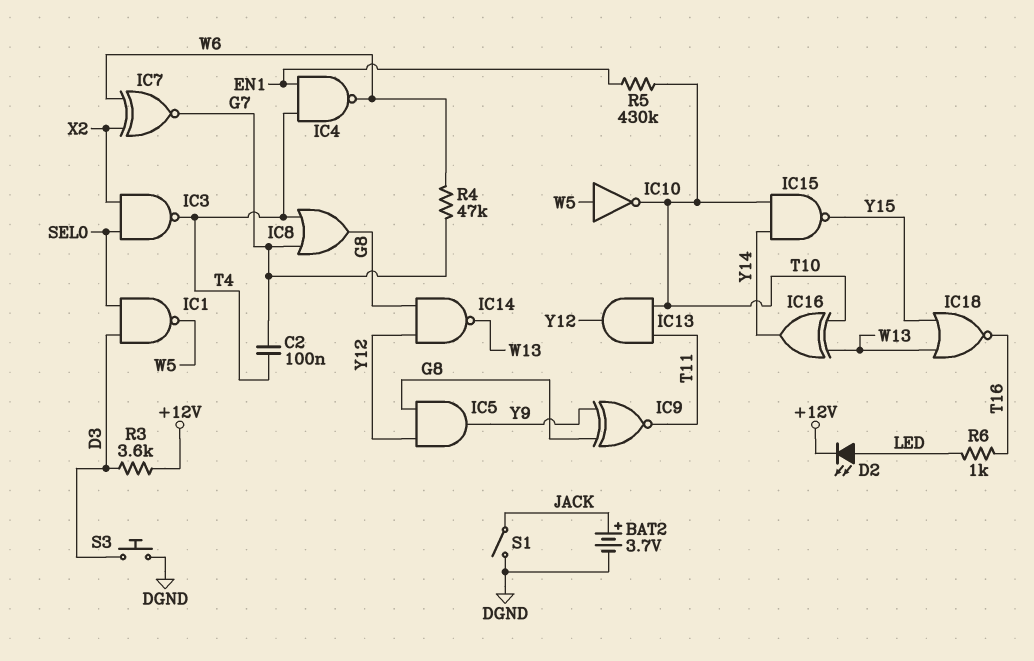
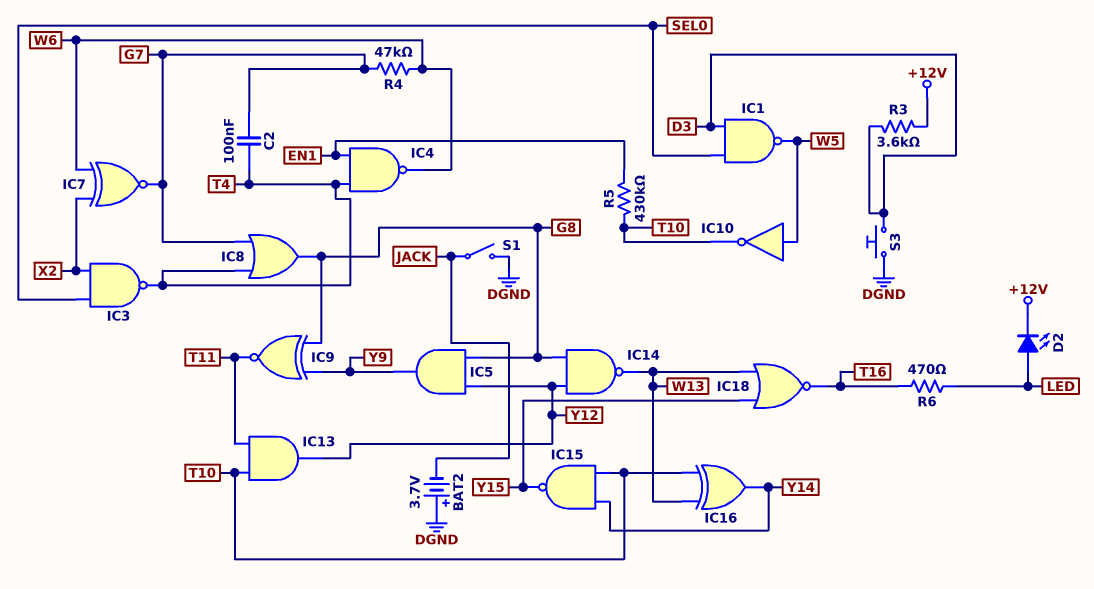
BAT2: 3.7V (plus JACK, minus DGND) -> 3.7V (plus DGND, minus JACK)
R6: 1k (LED, T16) -> 470 (LED, T16)

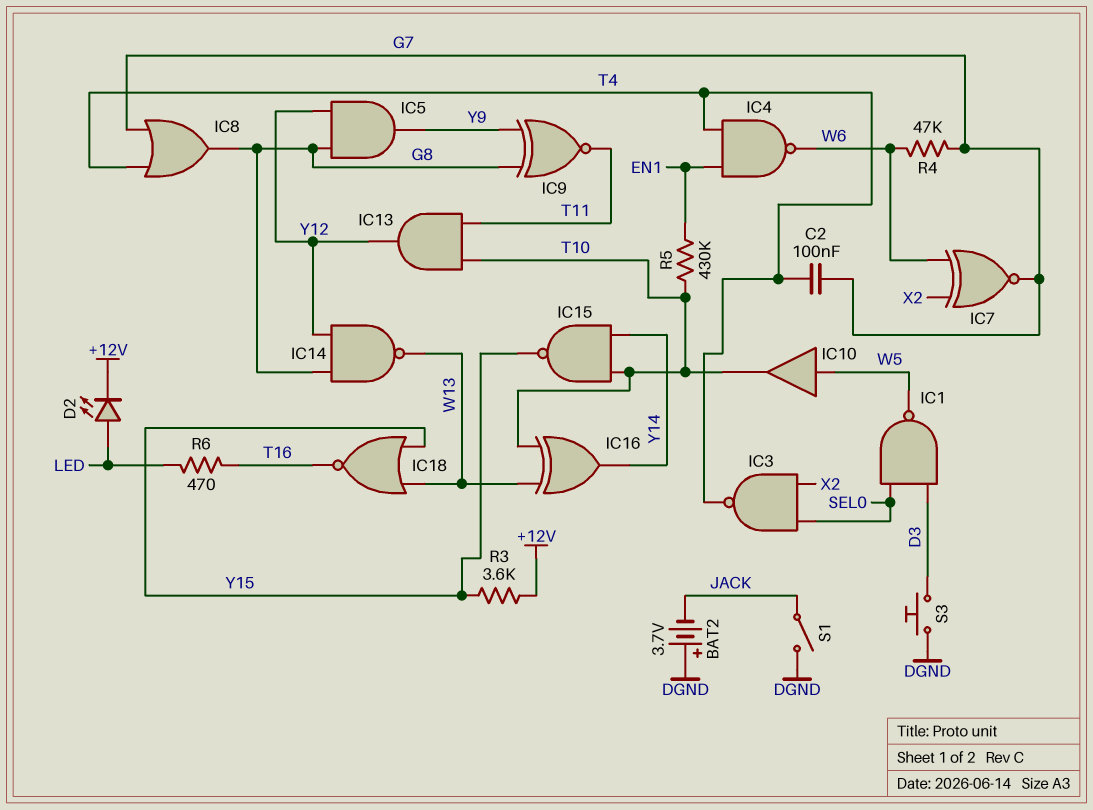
IC10: NOT (in W5, out T10) -> buffer (in W5, out T10)
R3: 3.6k (+12V, D3) -> 3.6k (+12V, Y15)

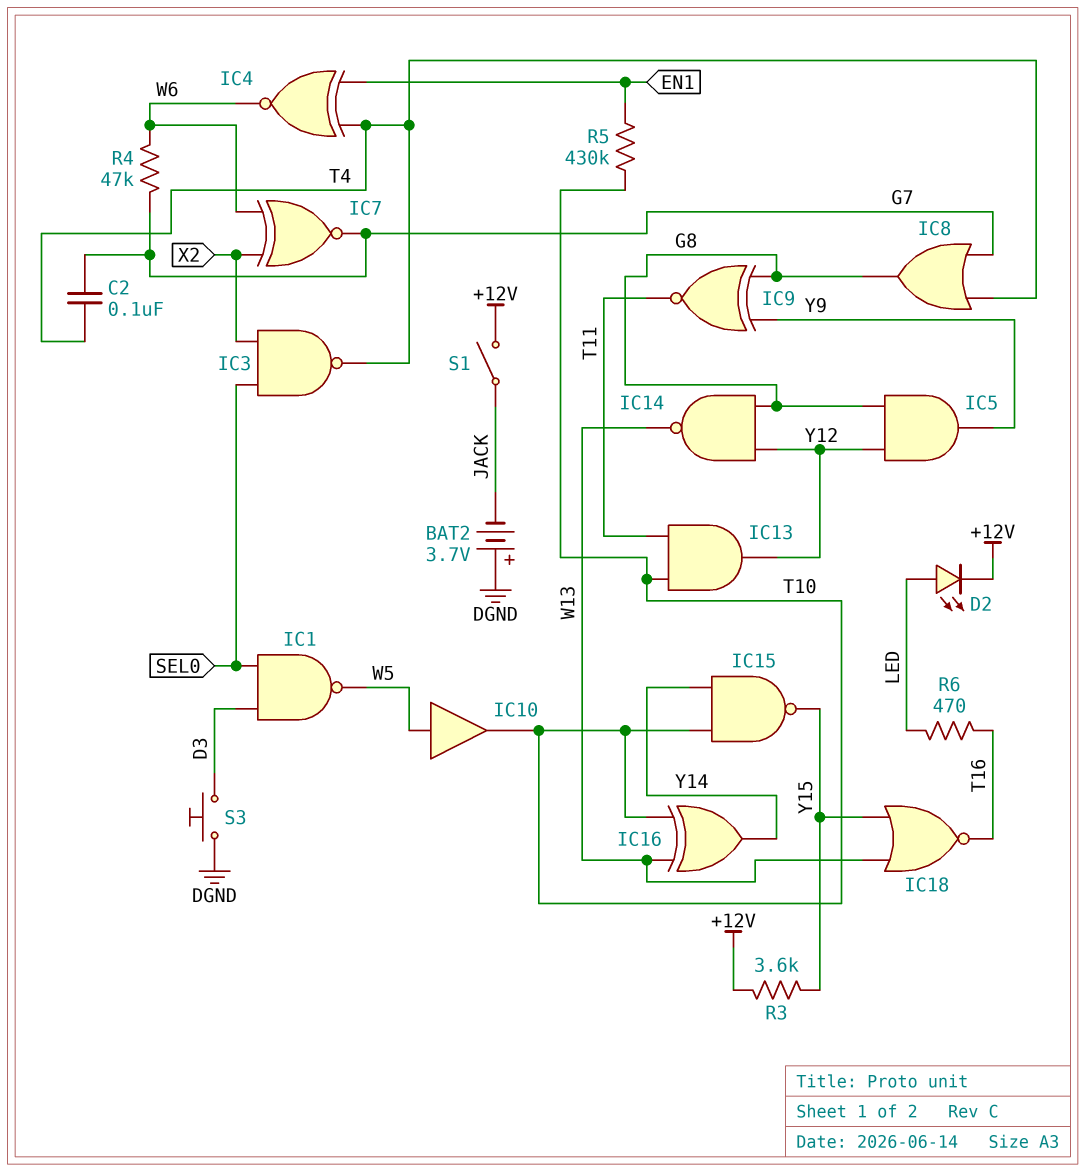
IC4: NAND (in EN1, in T4, out W6) -> XNOR (in EN1, in T4, out W6)
S1: switch (DGND, JACK) -> switch (+12V, JACK)

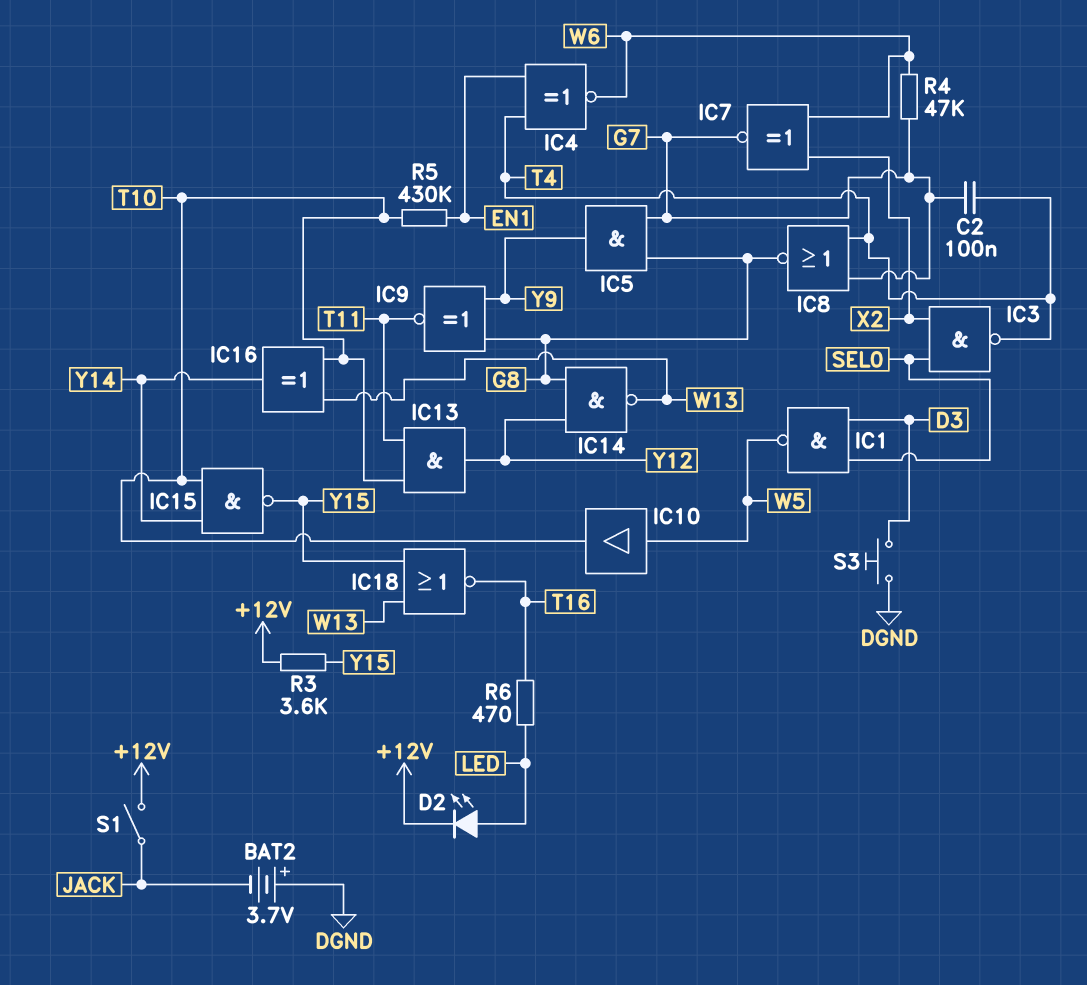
IC5: AND (in G8, in Y12, out Y9) -> AND (in G7, in G8, out Y9)
IC8: OR (in G7, in T4, out G8) -> NOR (in G7, in T4, out G8)

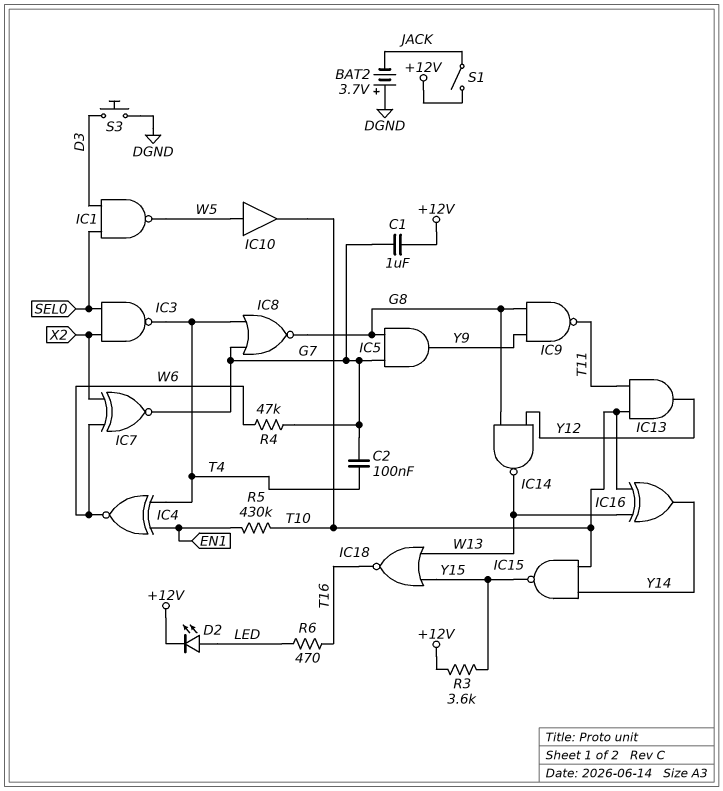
C1: none -> 1uF (+12V, G7)
IC9: XNOR (in G8, in Y9, out T11) -> NAND (in G8, in Y9, out T11)

